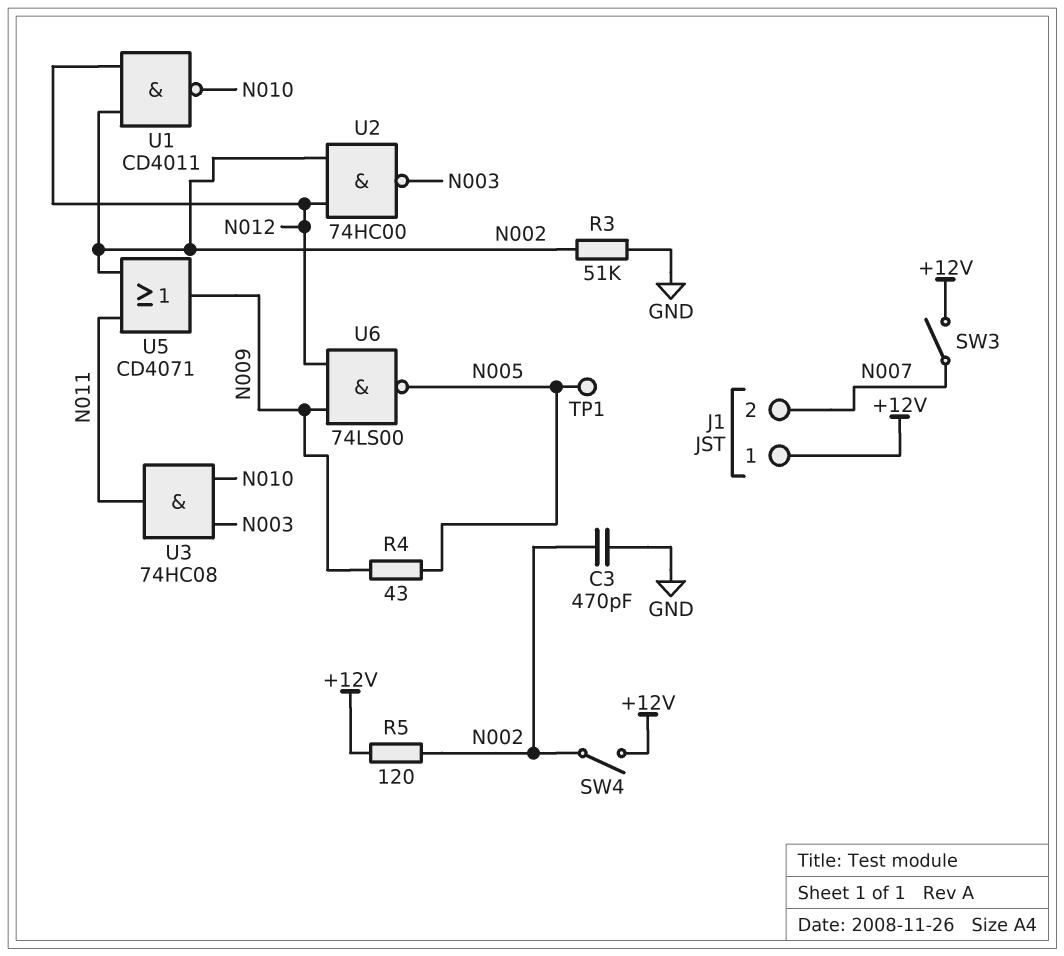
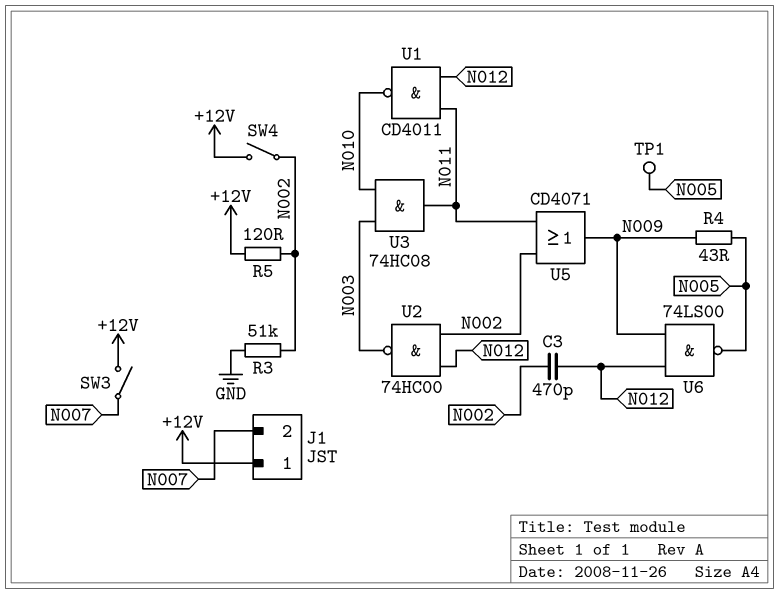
C3: 470pF (GND, N002) -> 470pF (N002, N012)
U1: NAND CD4011 (in N002, in N012, out N010) -> NAND CD4011 (in N011, in N012, out N010)

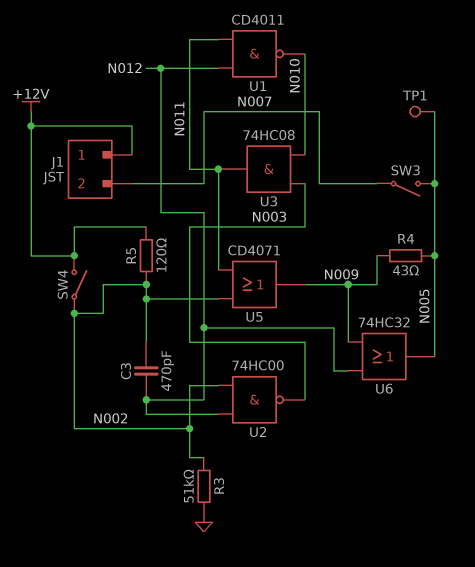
SW3: switch (+12V, N007) -> switch (N005, N007)
U6: NAND 74LS00 (in N009, in N012, out N005) -> OR 74HC32 (in N009, in N012, out N005)

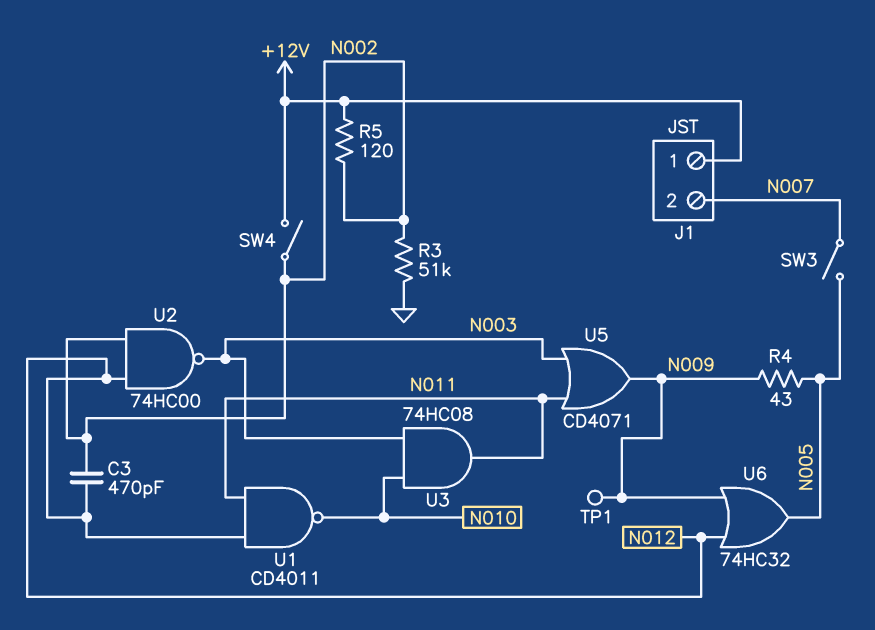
TP1: test point (N005) -> test point (N009)
U5: OR CD4071 (in N002, in N011, out N009) -> OR CD4071 (in N003, in N011, out N009)

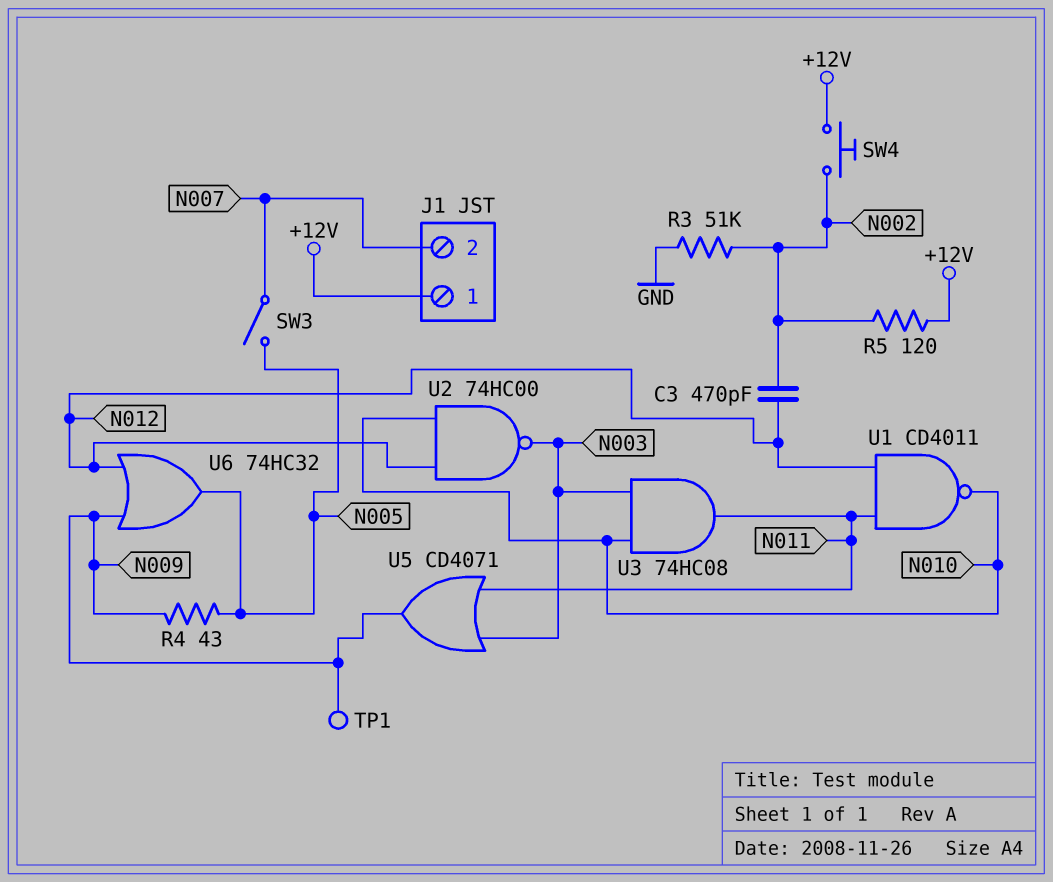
SW4: switch (+12V, N002) -> button (+12V, N002)
U2: NAND 74HC00 (in N002, in N012, out N003) -> NAND 74HC00 (in N010, in N012, out N003)

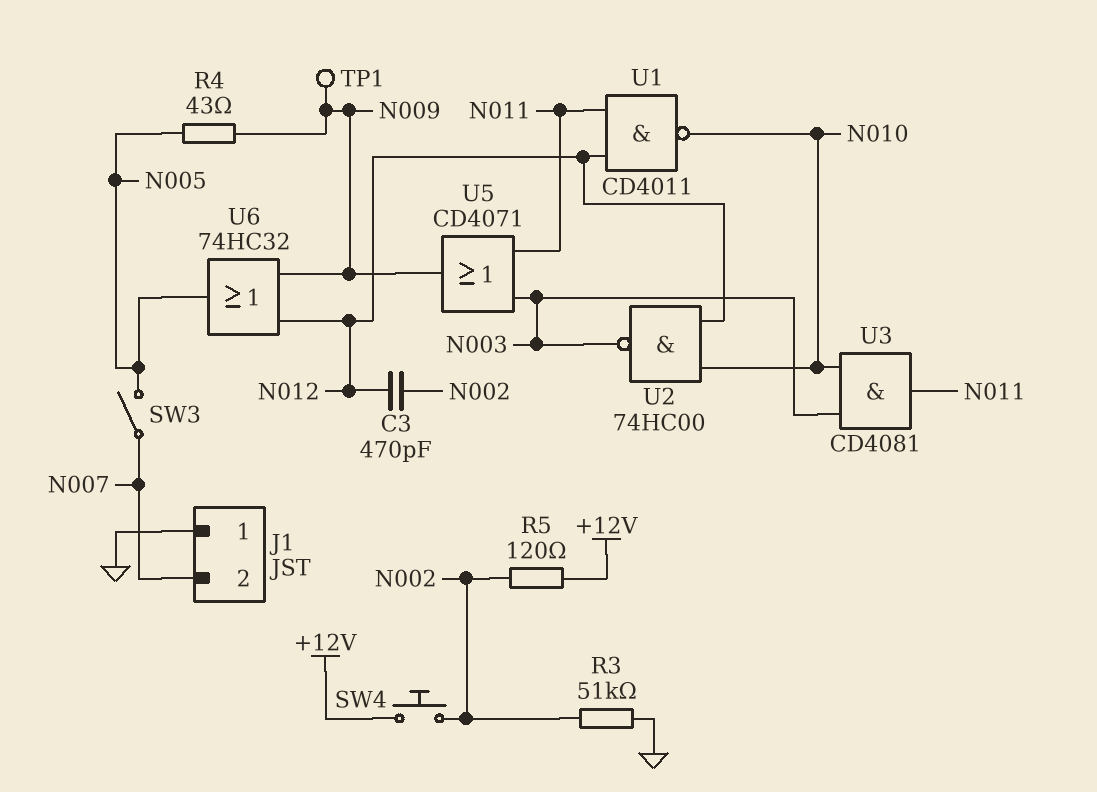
J1 pin 1: +12V -> GND
U3: AND 74HC08 (in N003, in N010, out N011) -> AND CD4081 (in N003, in N010, out N011)

